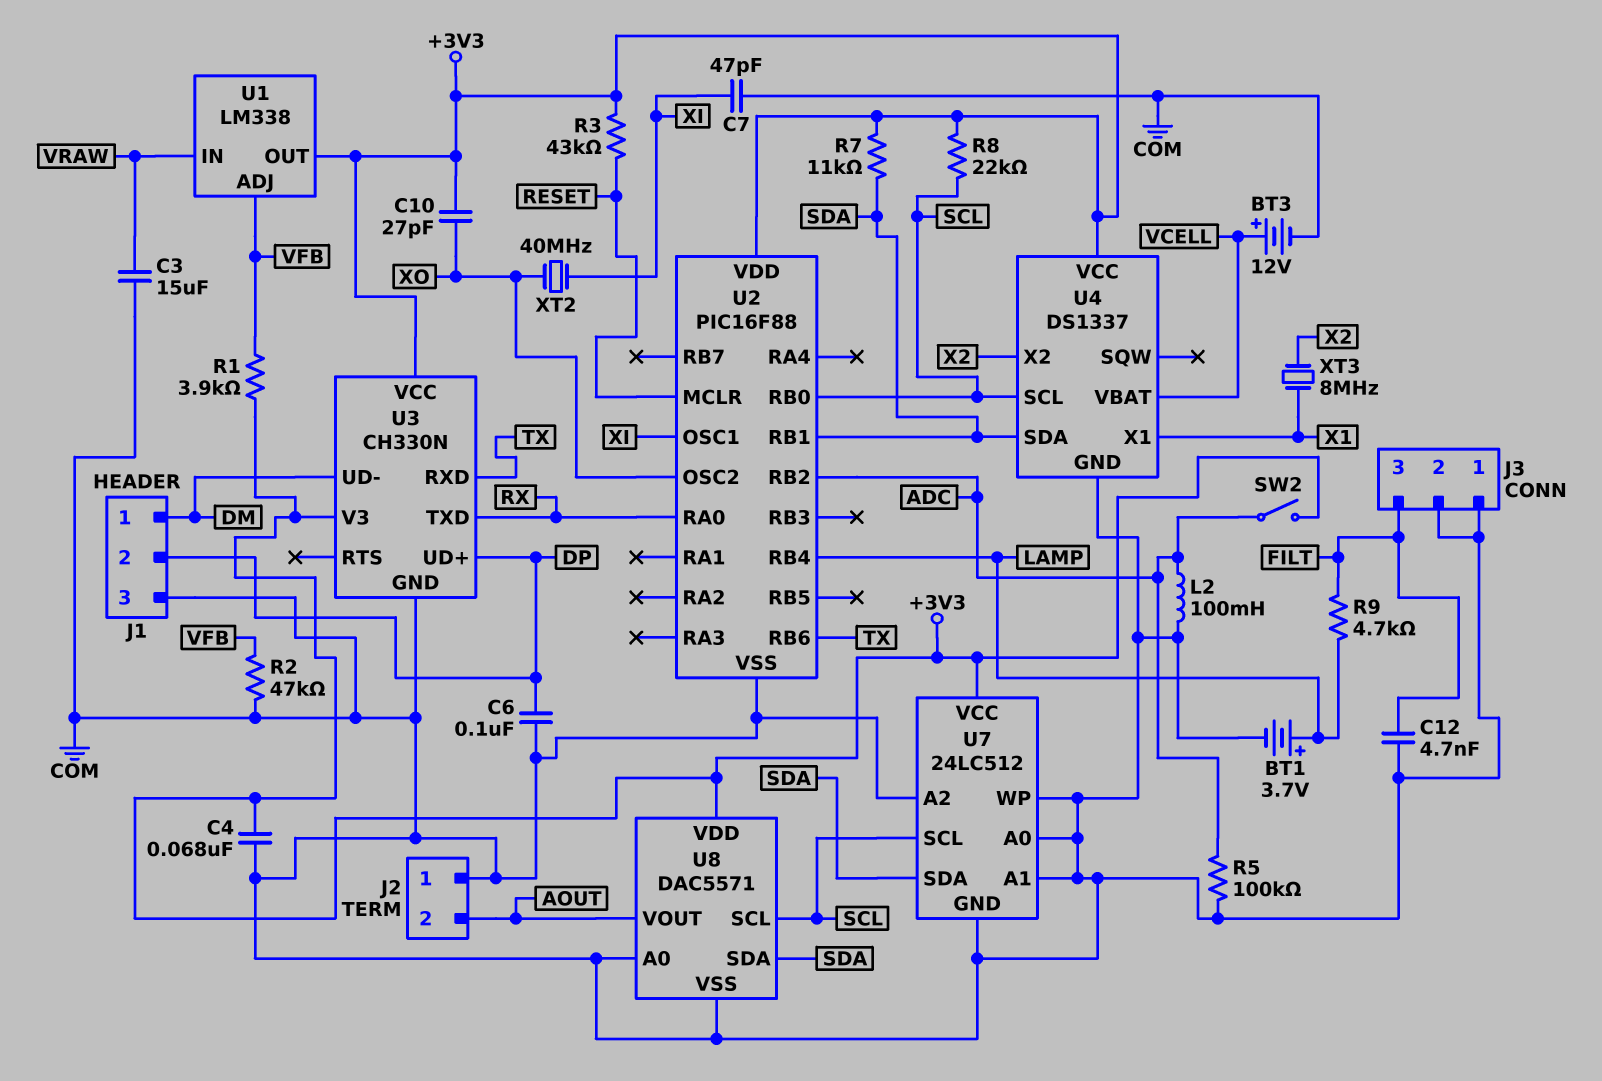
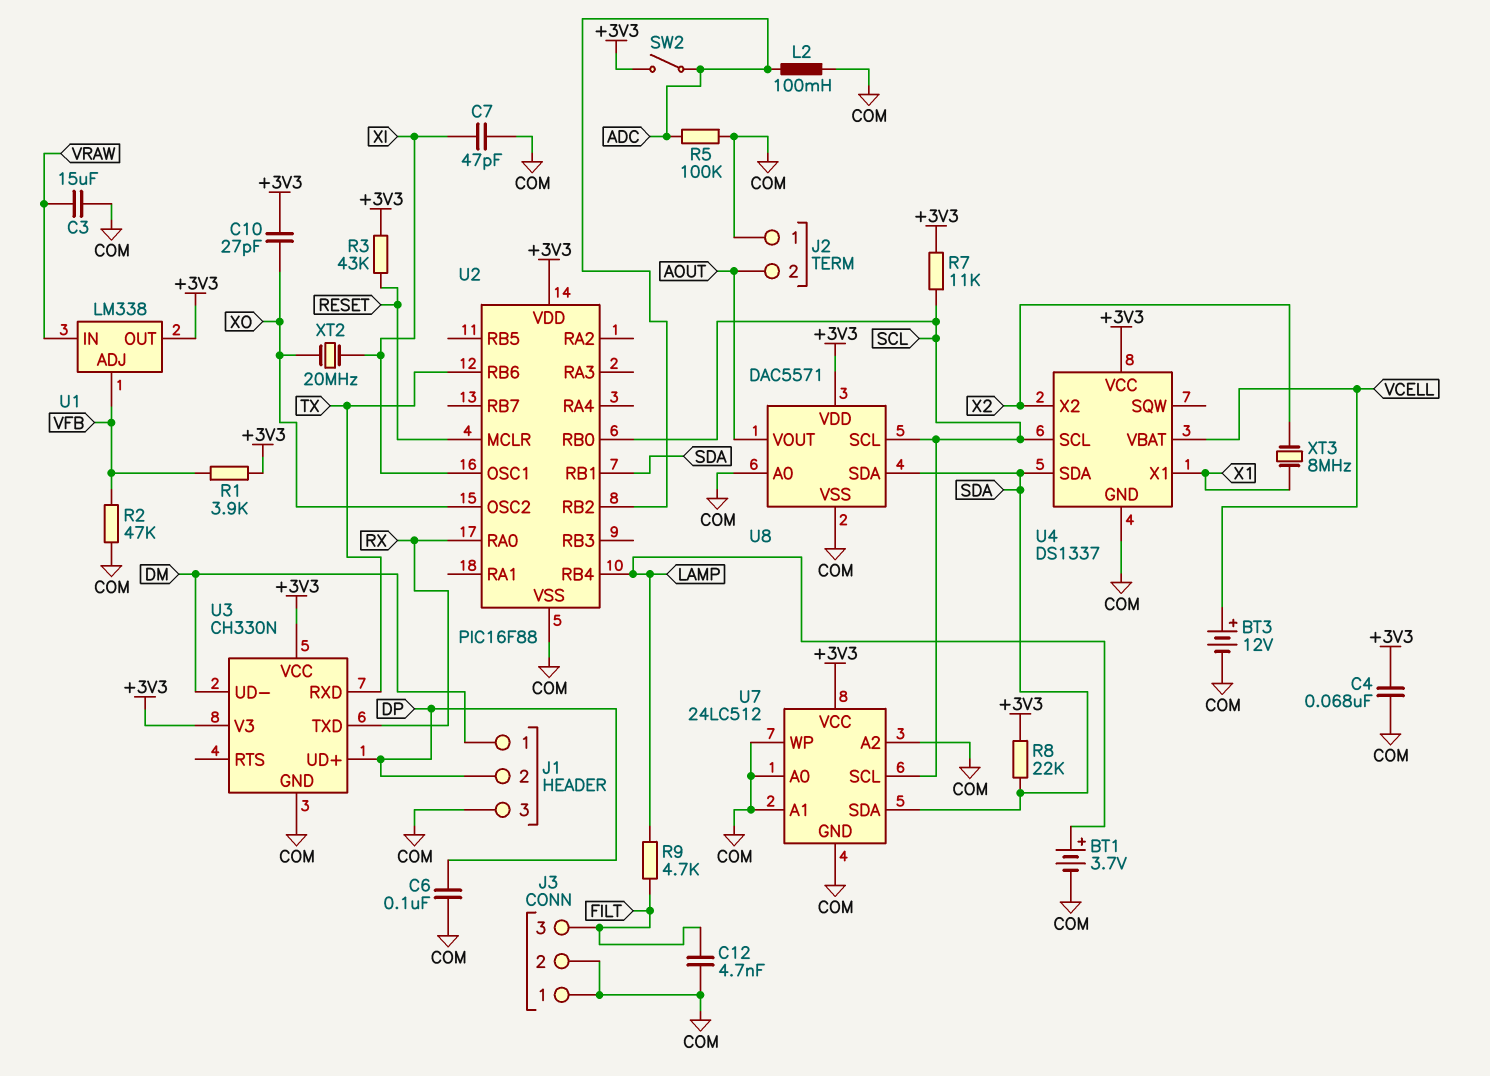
R7: 11k (+3V3, SDA) -> 11k (+3V3, SCL)
R8: 22k (+3V3, SCL) -> 22k (+3V3, SDA)
XT2: 40MHz (XI, XO) -> 20MHz (XI, XO)

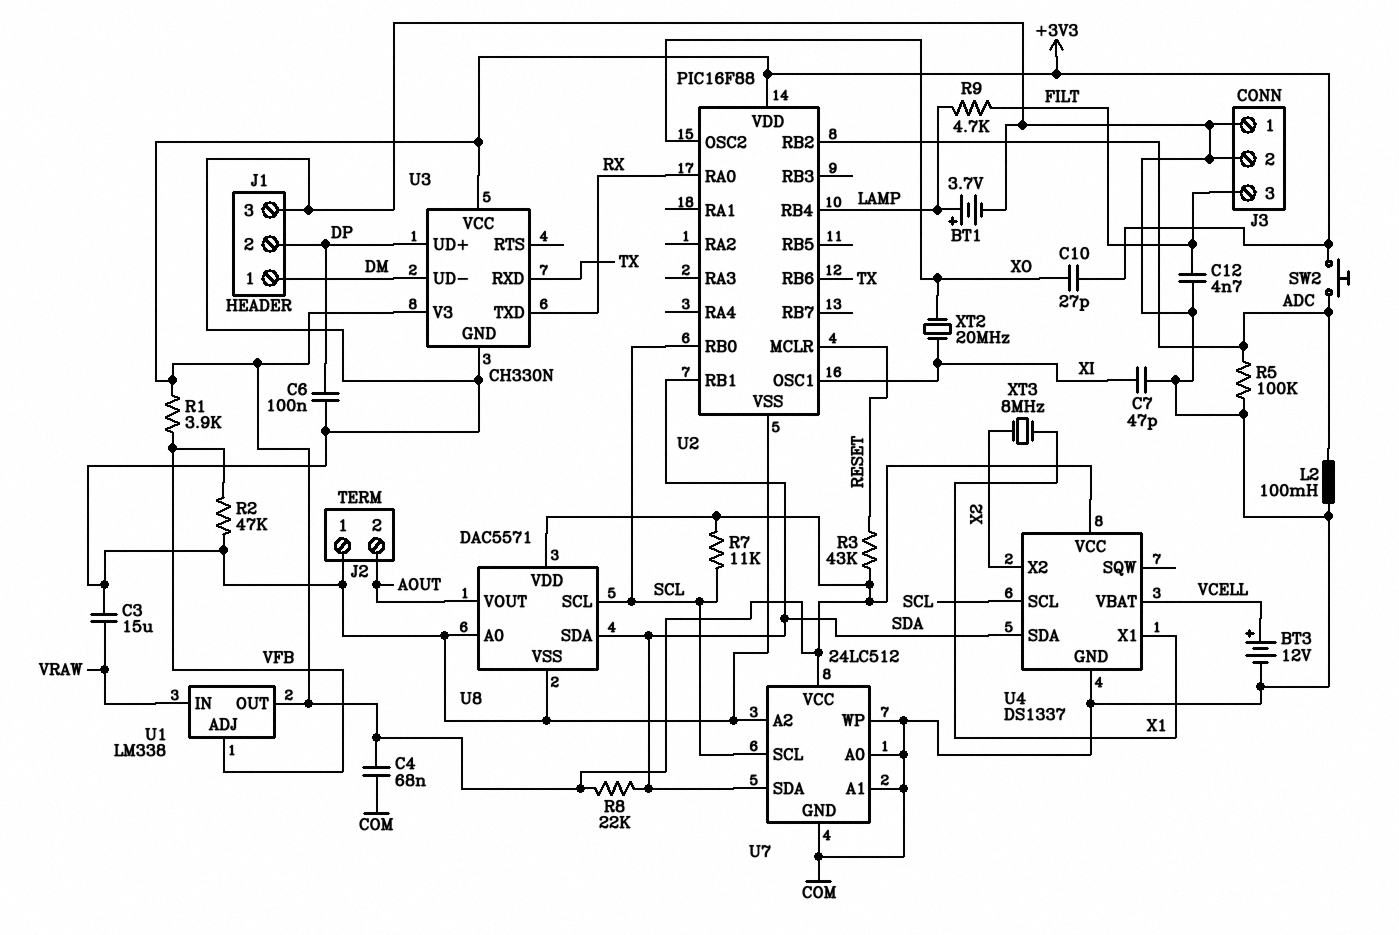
SW2: switch (+3V3, ADC) -> button (+3V3, ADC)

